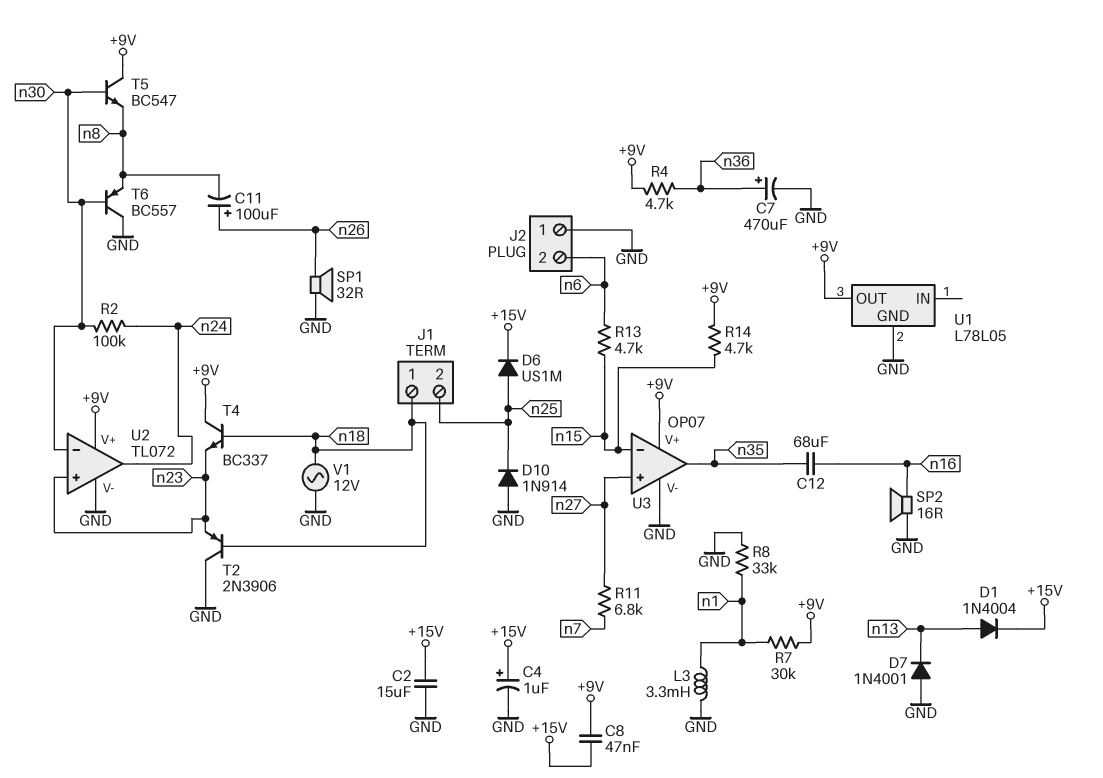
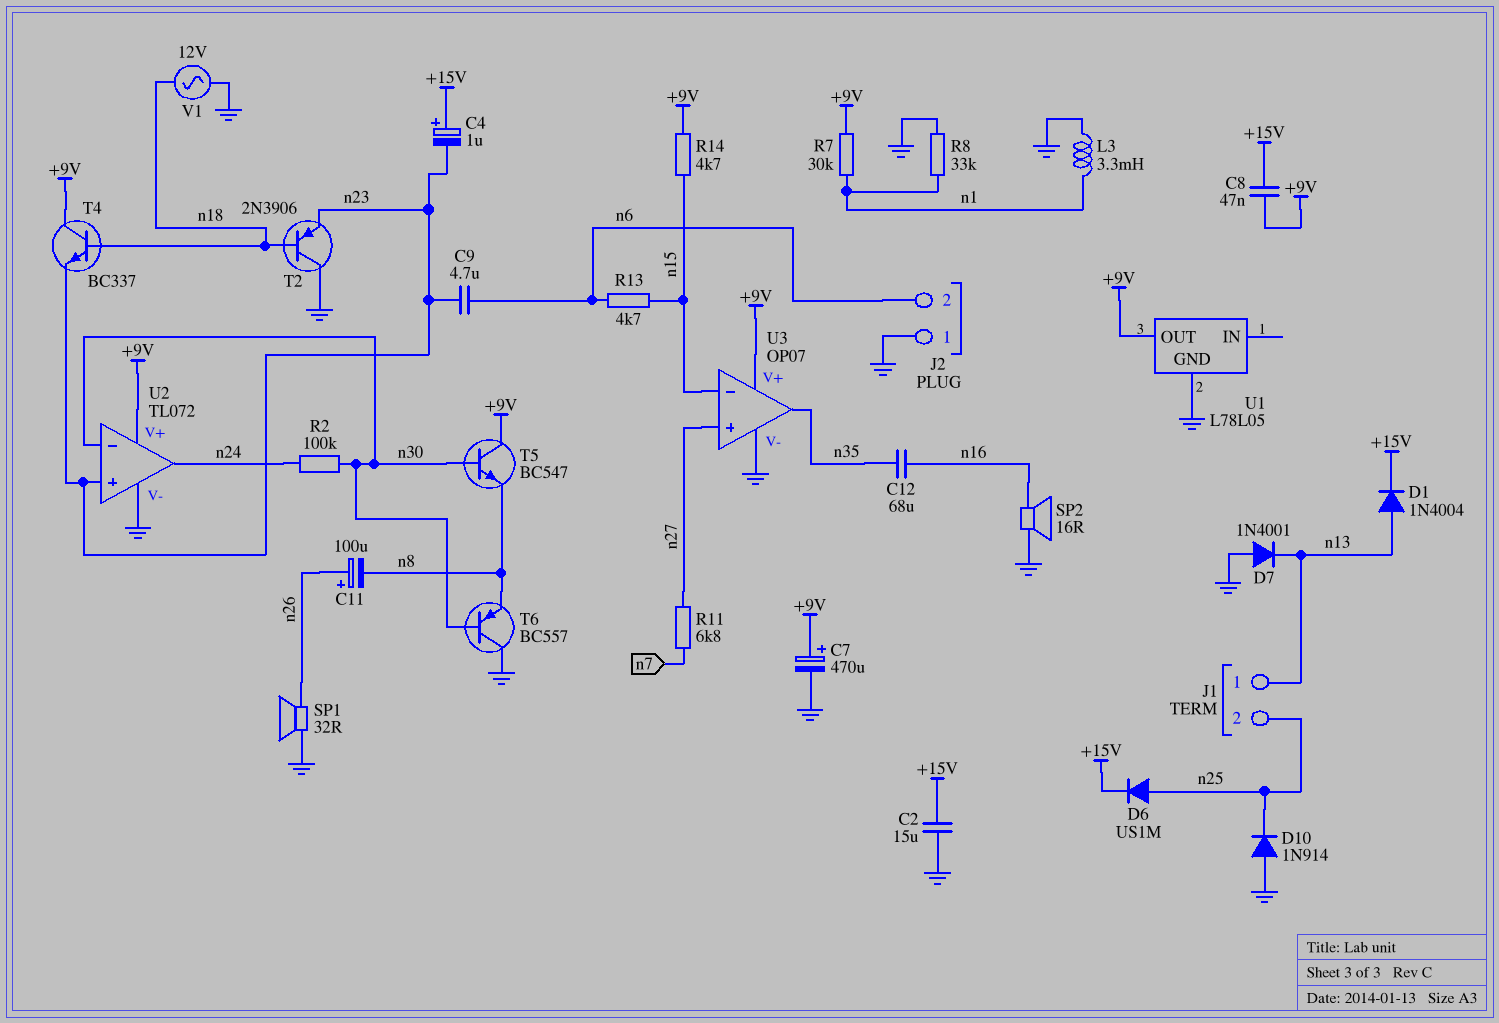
C4: 1uF (plus +15V, minus GND) -> 1uF (plus +15V, minus n23)
C7: 470uF (plus n36, minus GND) -> 470uF (plus +9V, minus GND)
C9: none -> 4.7uF (n6, n23)
J1 pin 1: n18 -> n13
R4: 4.7k (+9V, n36) -> none

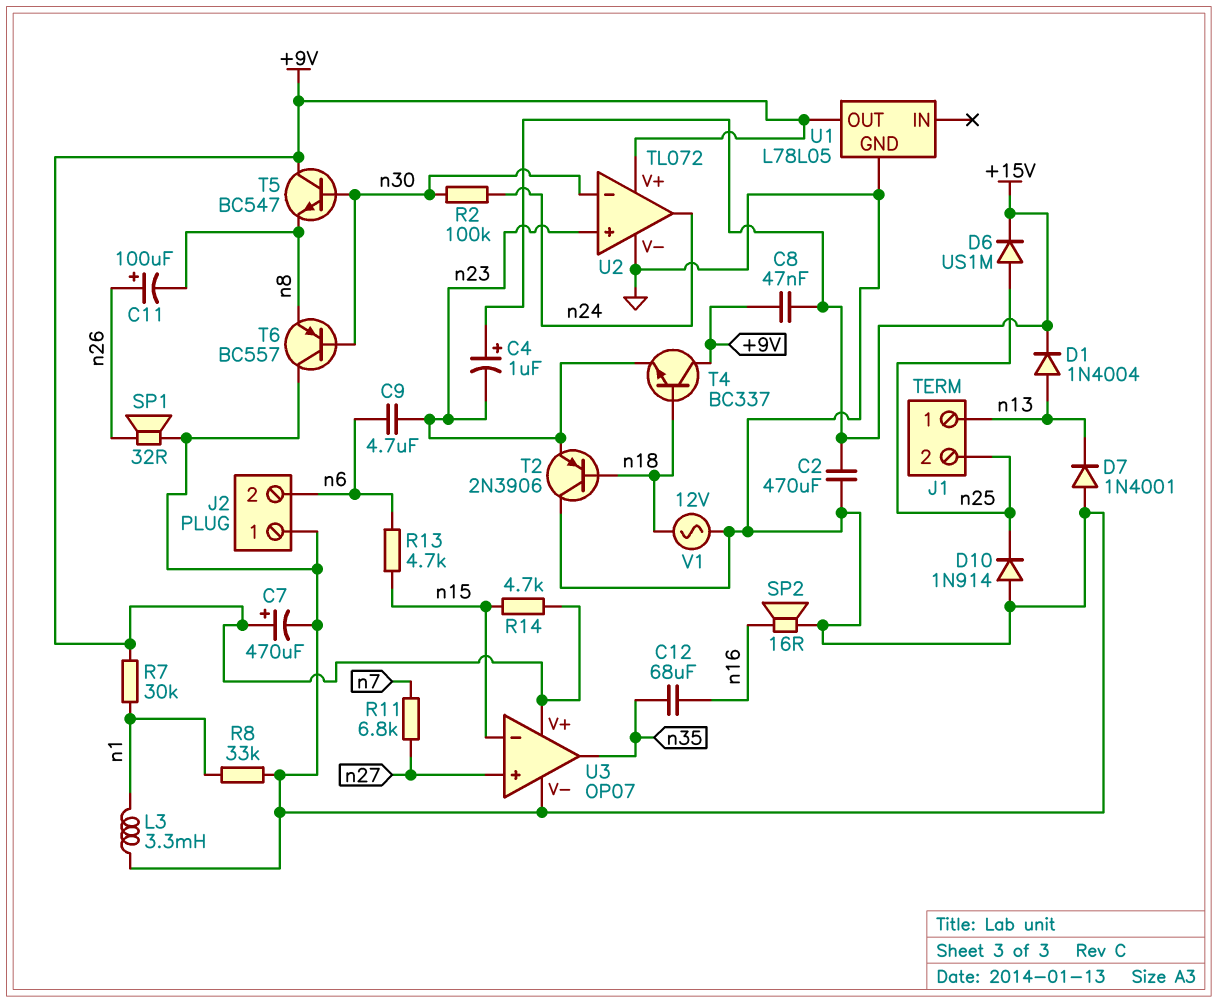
C2: 15uF (+15V, GND) -> 470uF (+15V, GND)

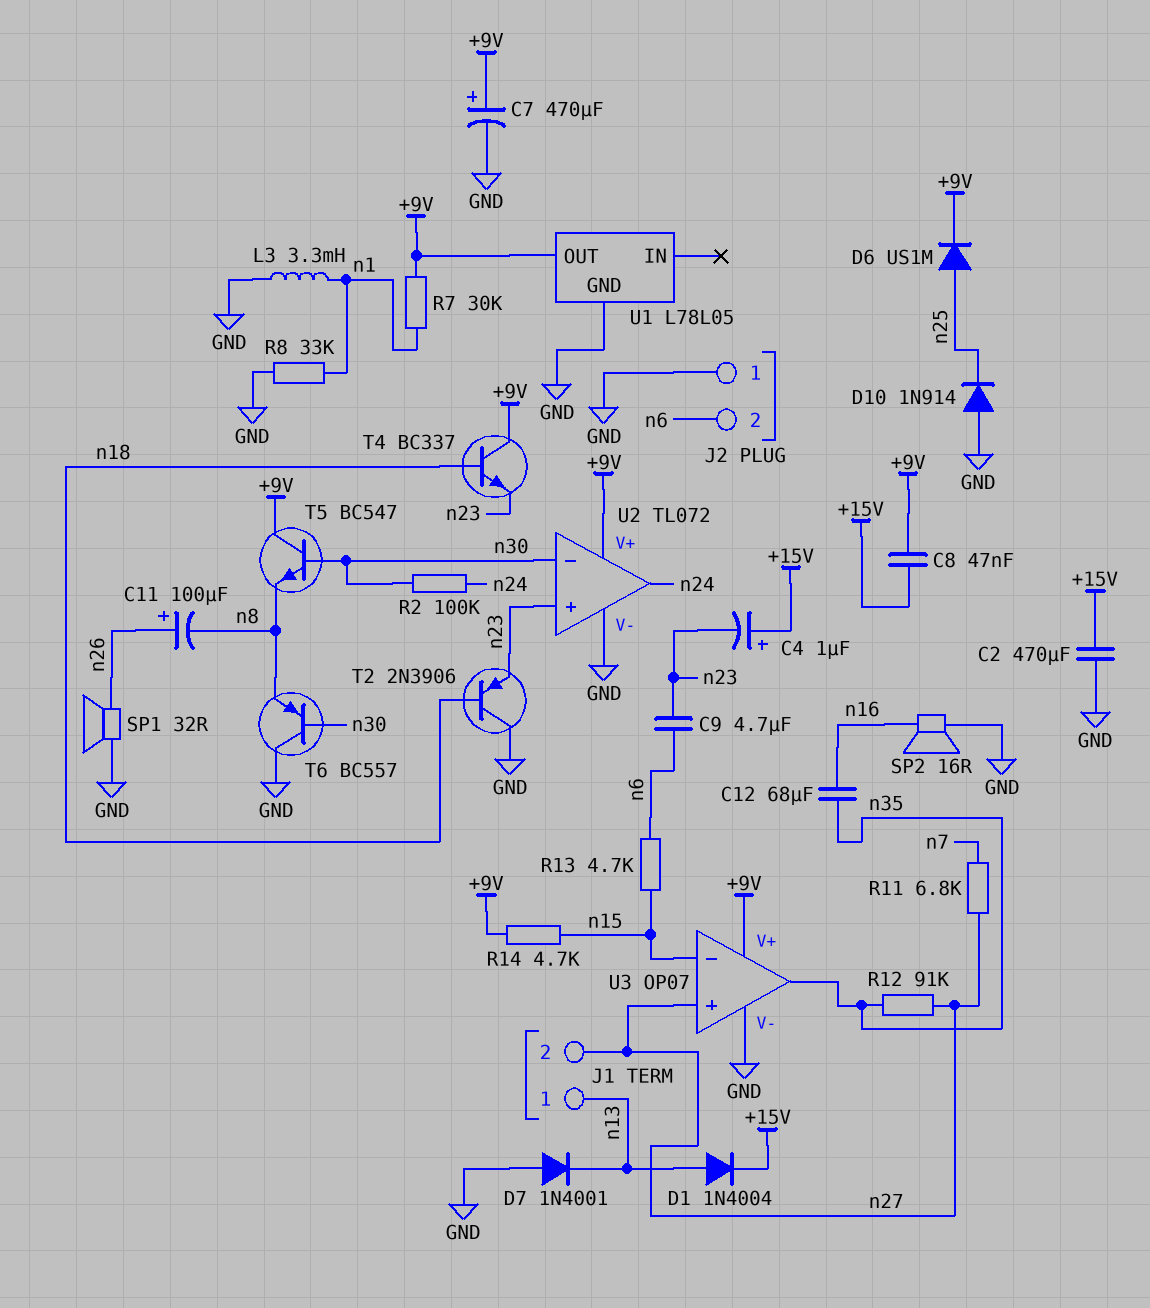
D6: diode US1M (A n25, K +15V) -> diode US1M (A n25, K +9V)
J1 pin 2: n25 -> n27
R12: none -> 91k (n27, n35)
V1: AC 12V (GND, n18) -> none

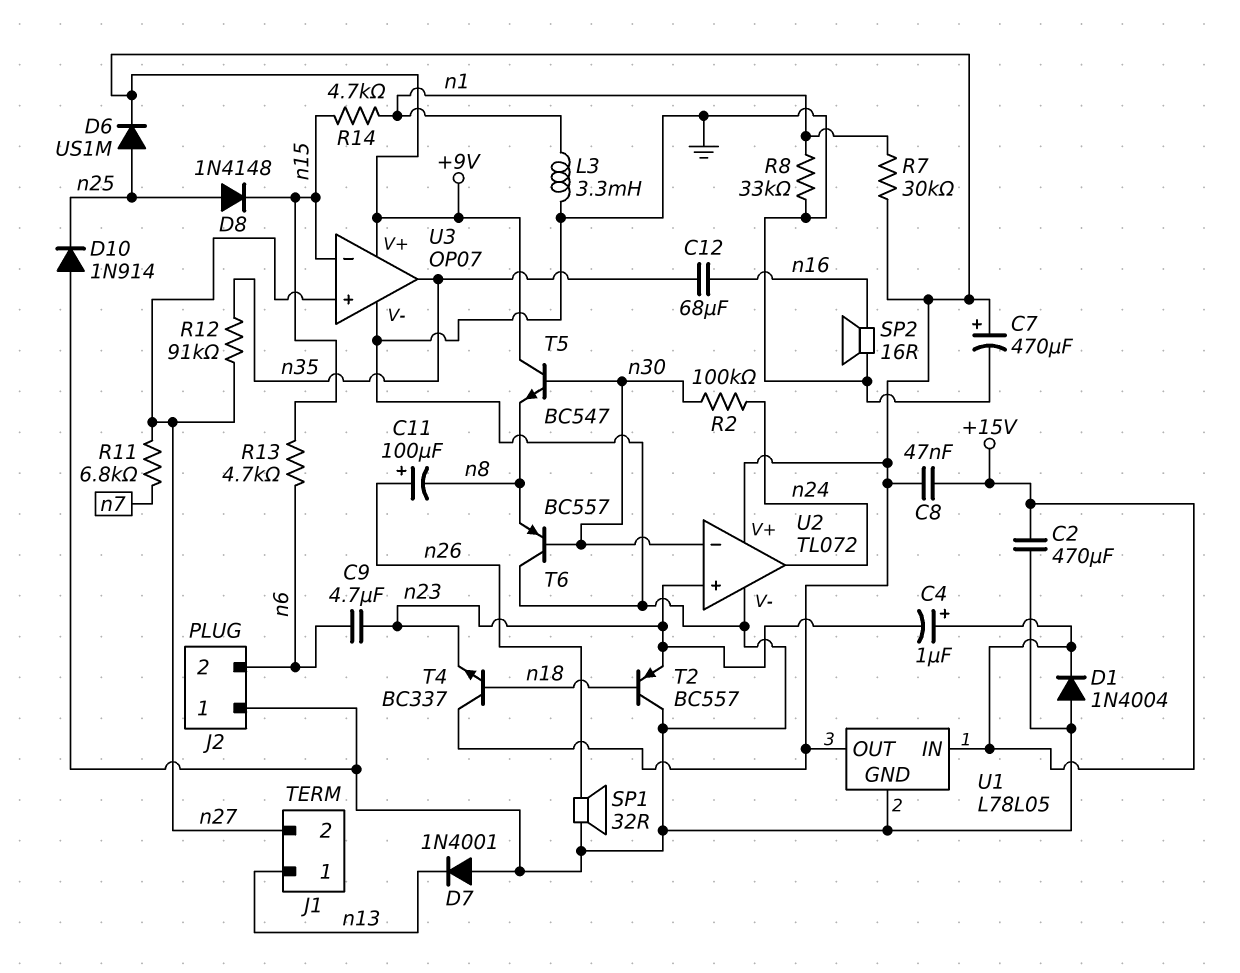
D1: diode 1N4004 (A n13, K +15V) -> diode 1N4004 (A GND, K +15V)
D8: none -> diode 1N4148 (A n25, K n15)
R14: 4.7k (+9V, n15) -> 4.7k (n1, n15)
T2: PNP 2N3906 (B n18, C GND, E n23) -> PNP BC557 (B n18, C GND, E n23)
U1 pin IN: none -> +15V

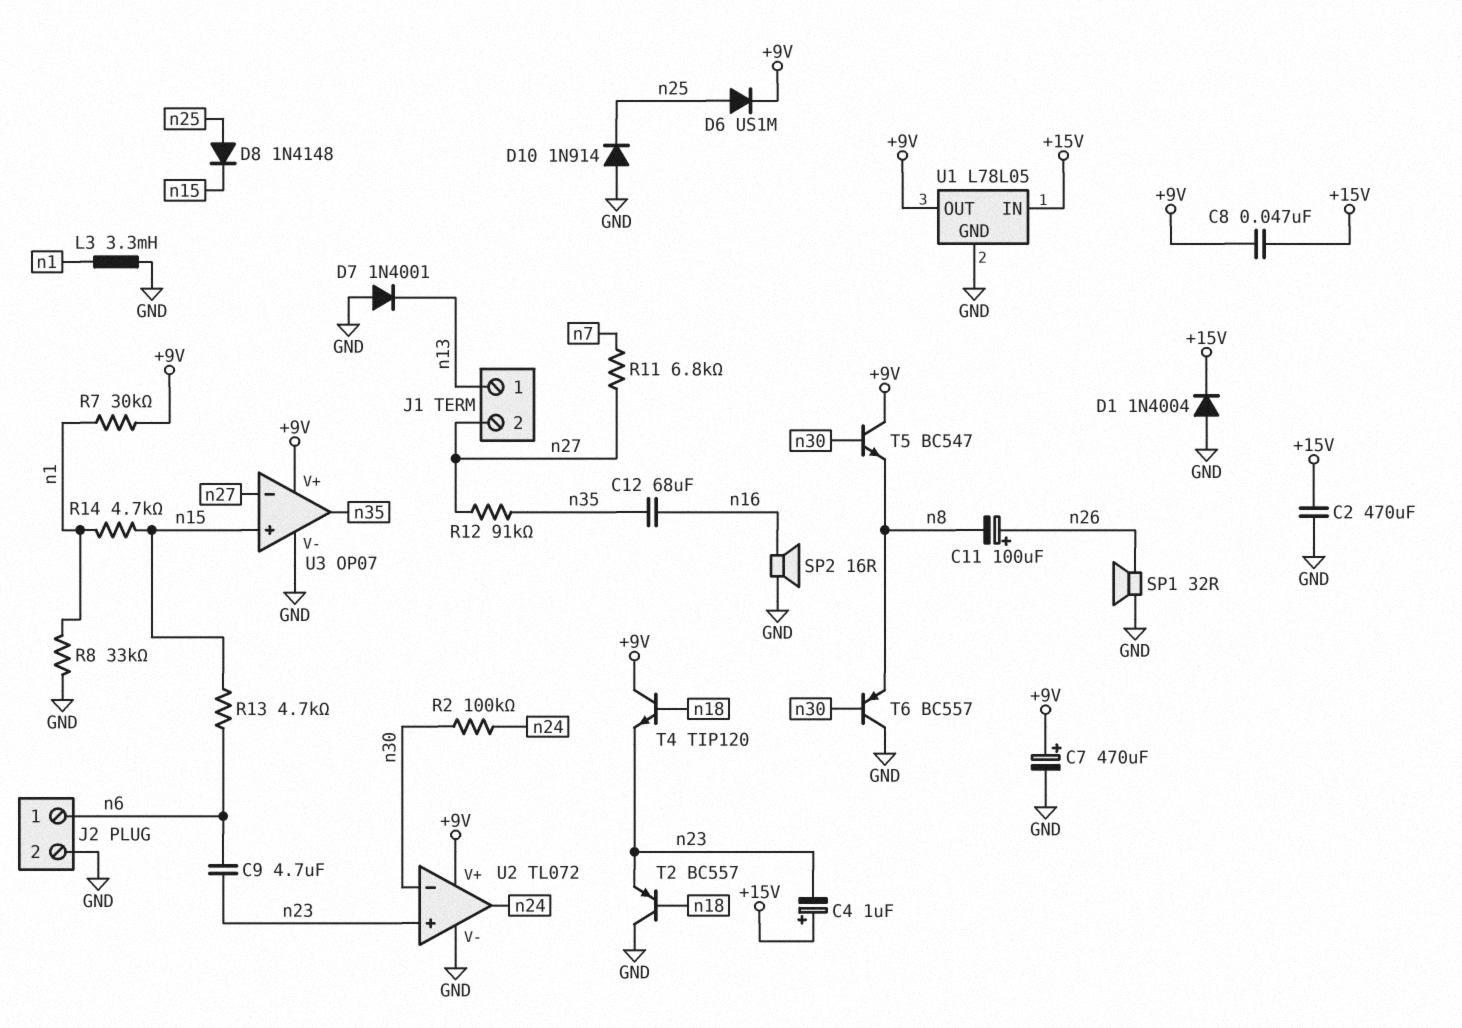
J2 pin 1: GND -> n6
J2 pin 2: n6 -> GND
T4: NPN BC337 (B n18, C +9V, E n23) -> NPN TIP120 (B n18, C +9V, E n23)
U3 pin in+: n27 -> n15
U3 pin in-: n15 -> n27

